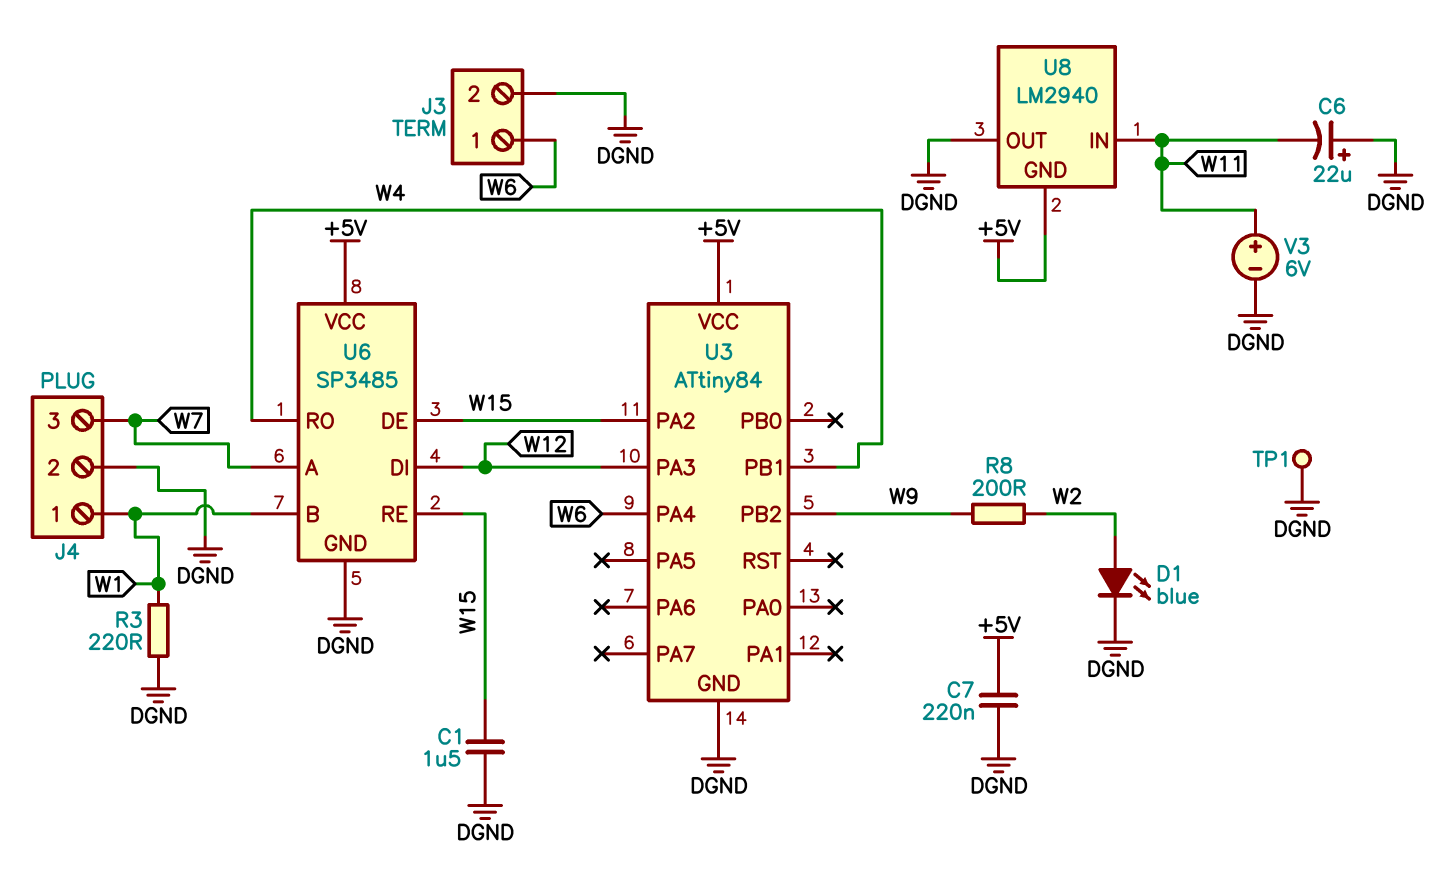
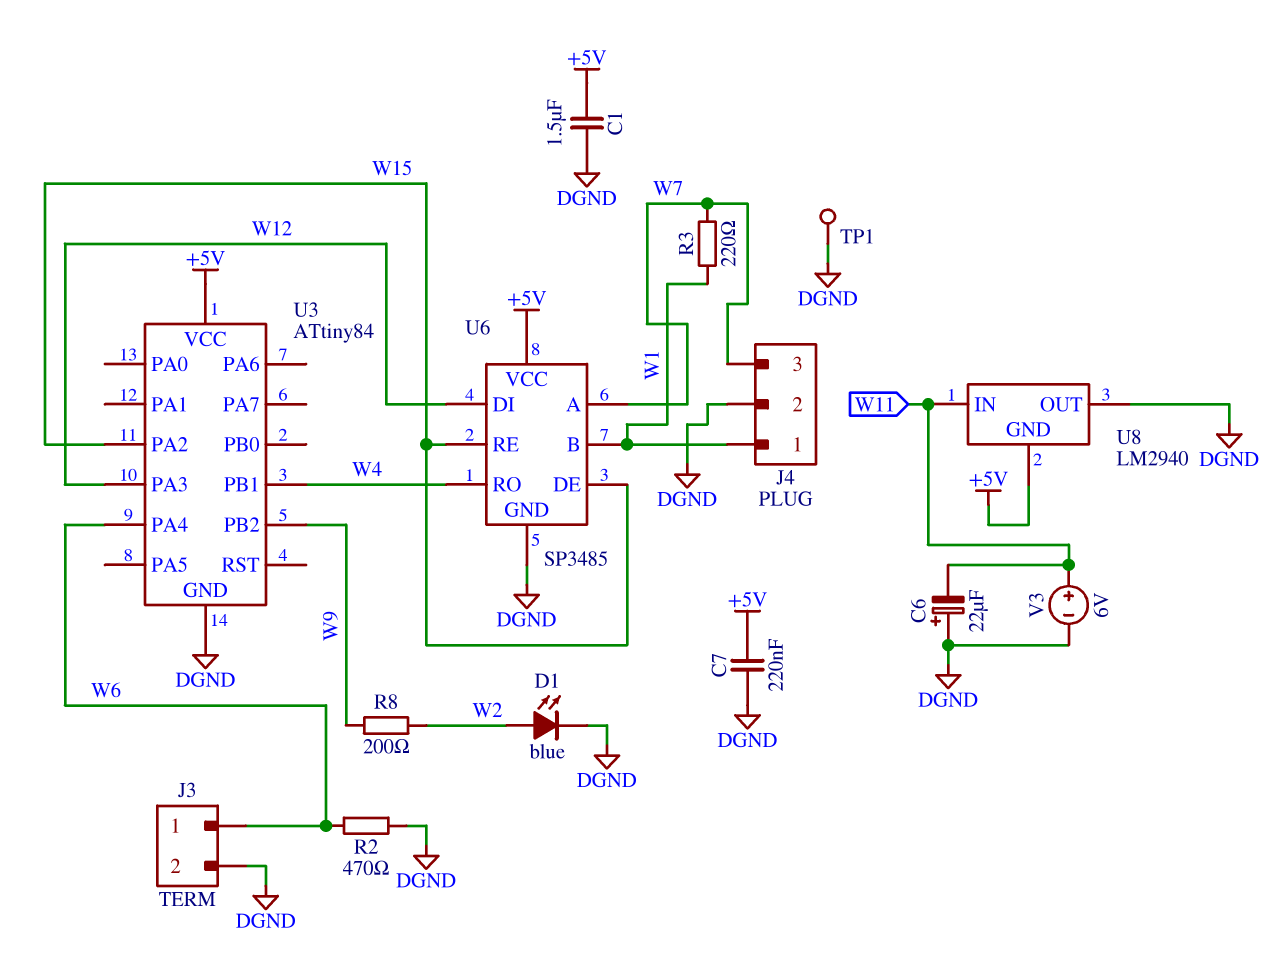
C1: 1.5uF (DGND, W15) -> 1.5uF (+5V, DGND)
R2: none -> 470 (DGND, W6)
R3: 220 (DGND, W1) -> 220 (W1, W7)

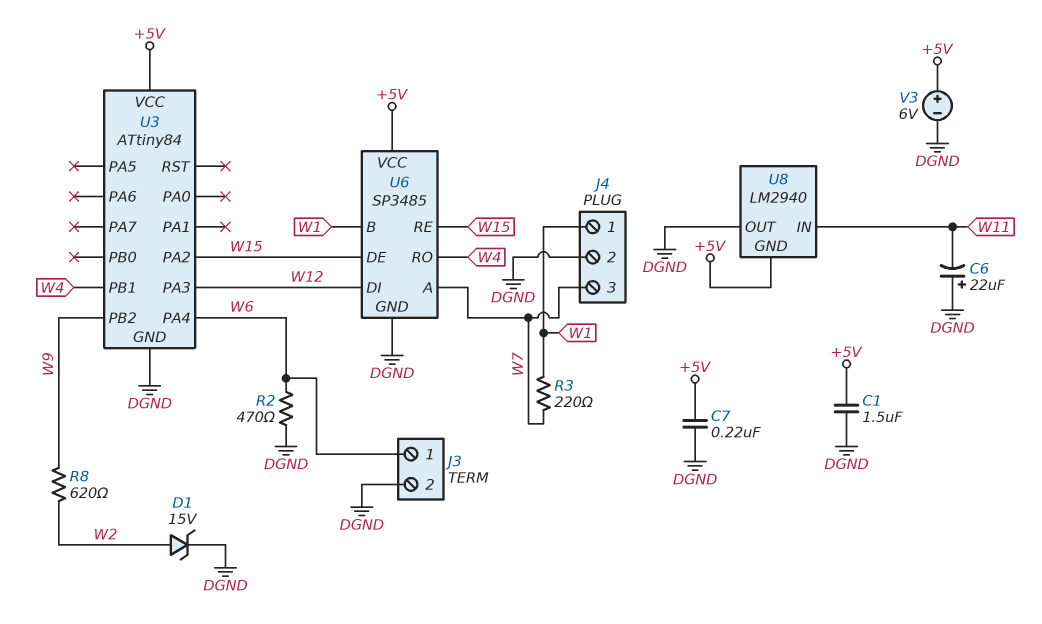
D1: LED blue (A W2, K DGND) -> zener 15V (A W2, K DGND)
R8: 200 (W2, W9) -> 620 (W2, W9)
TP1: test point (DGND) -> none
V3: 6V (plus W11, minus DGND) -> 6V (plus +5V, minus DGND)

